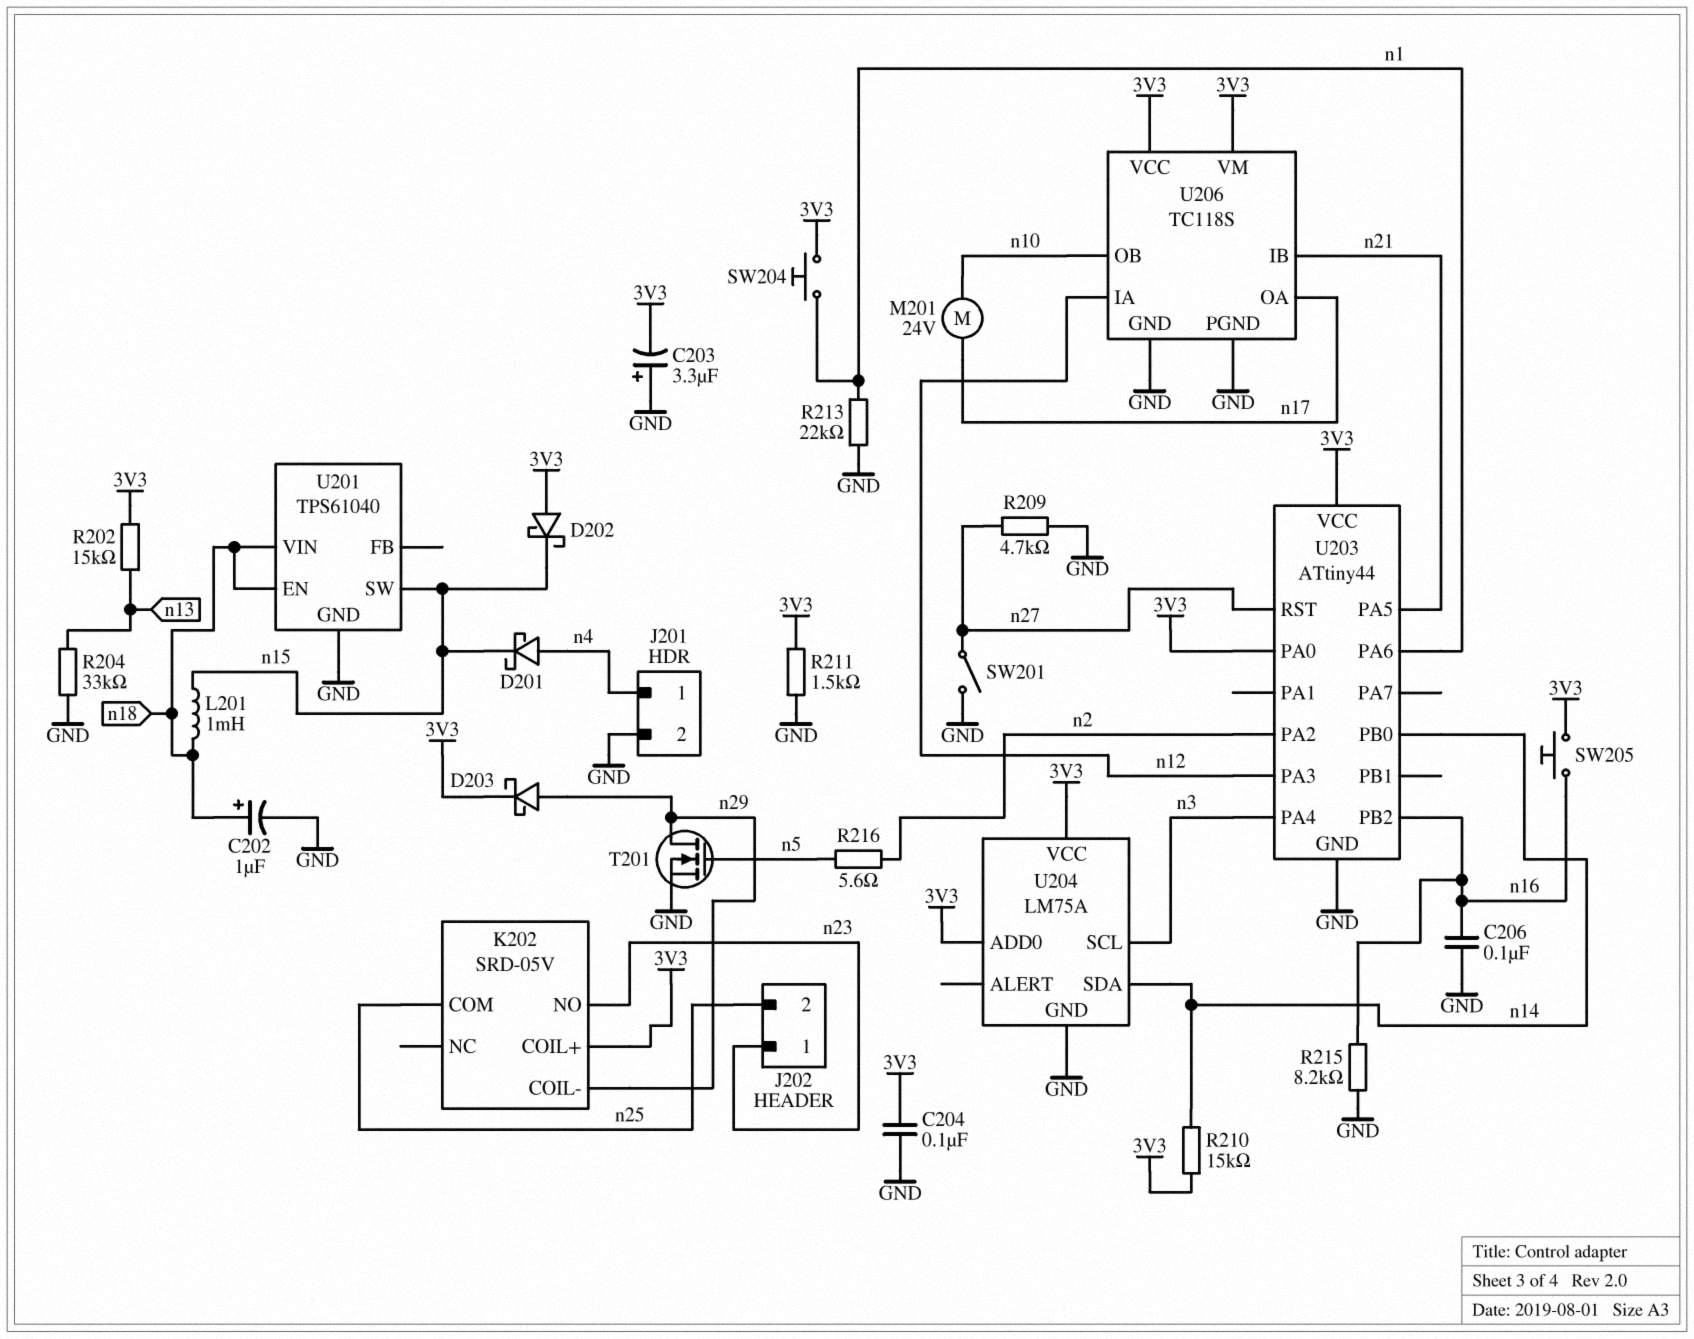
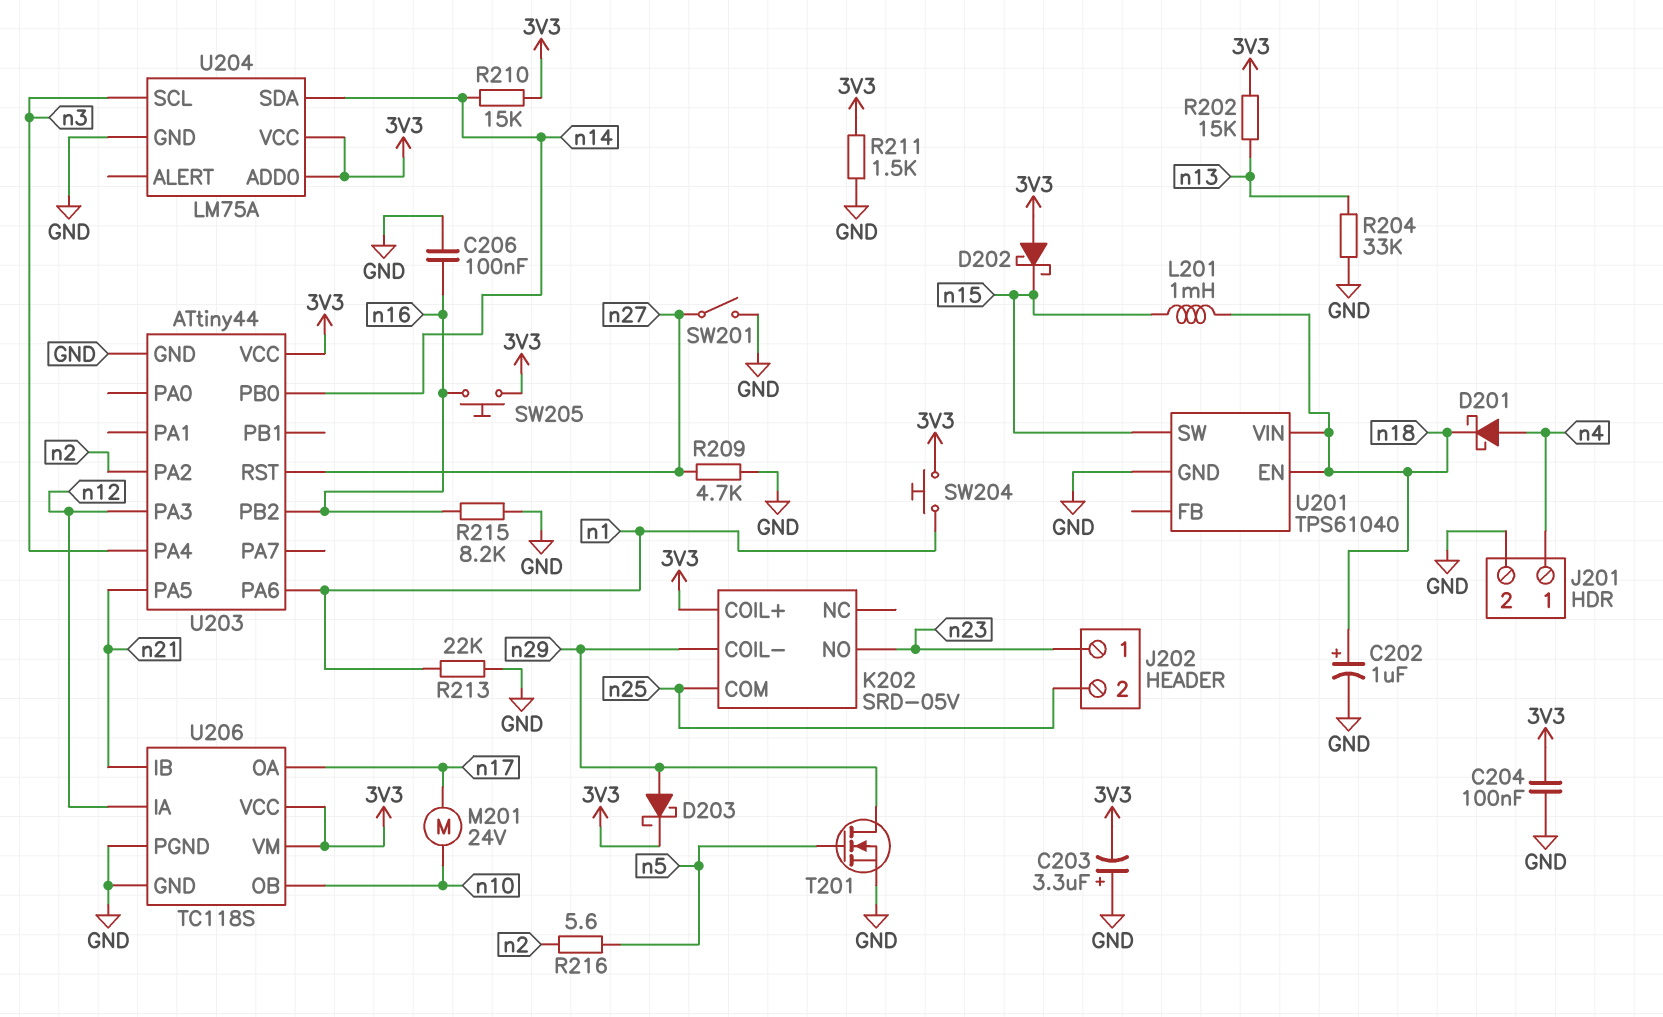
D201: schottky (A n4, K n15) -> schottky (A n4, K n18)
U203 pin PA0: 3V3 -> none

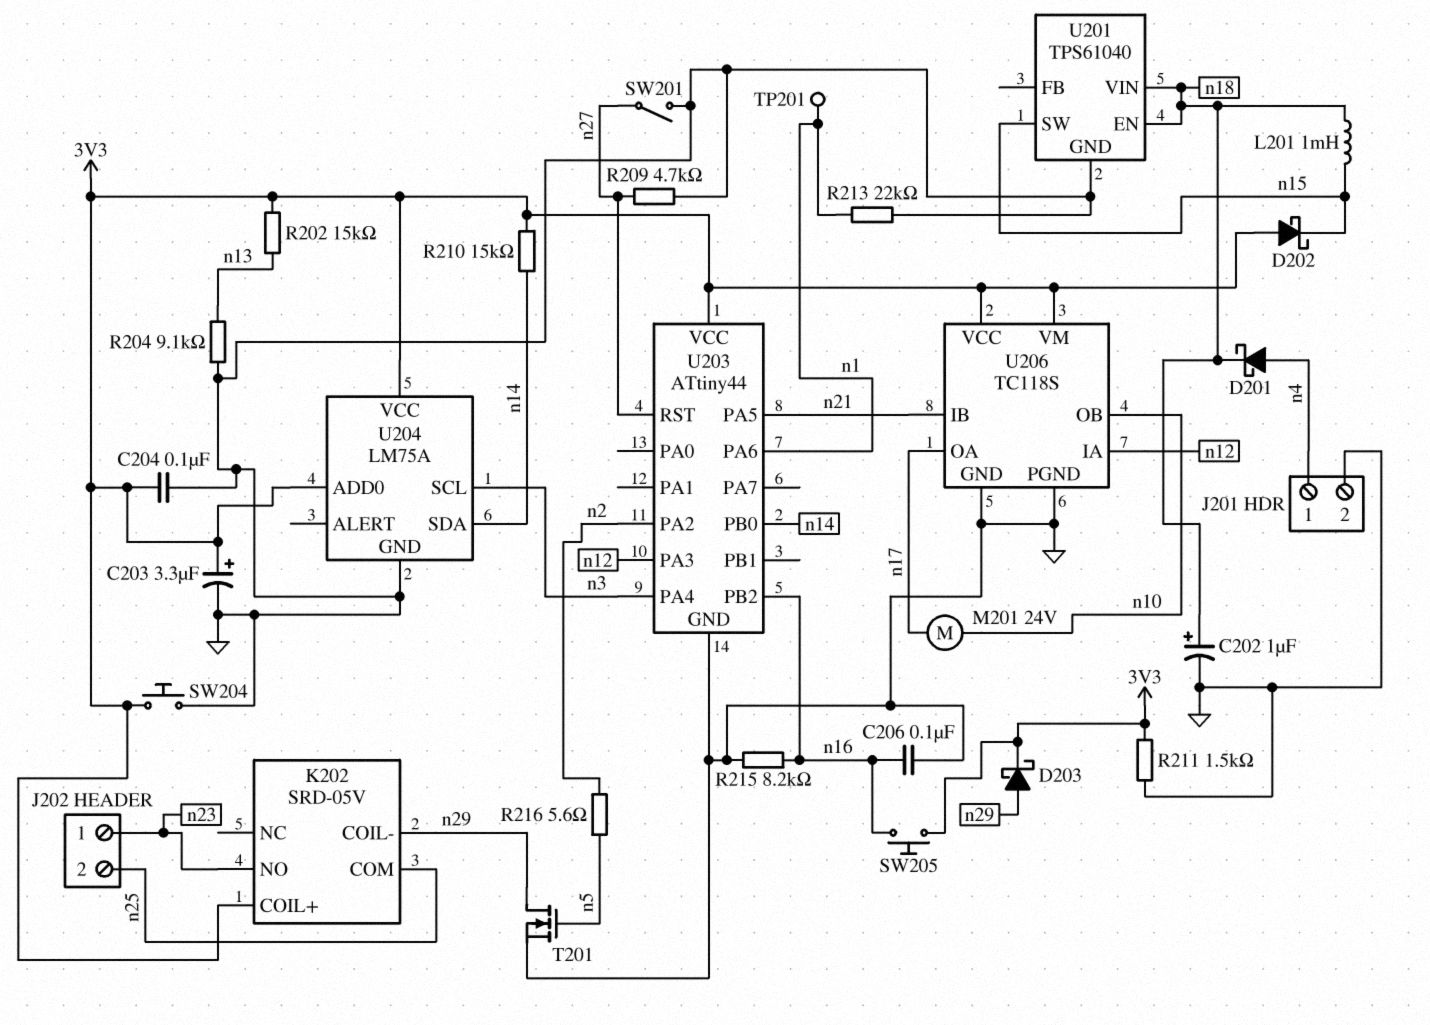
C203: 3.3uF (plus GND, minus 3V3) -> 3.3uF (plus 3V3, minus GND)
R204: 33k (GND, n13) -> 9.1k (GND, n13)
SW204: button (3V3, n1) -> button (3V3, GND)
TP201: none -> test point (n1)

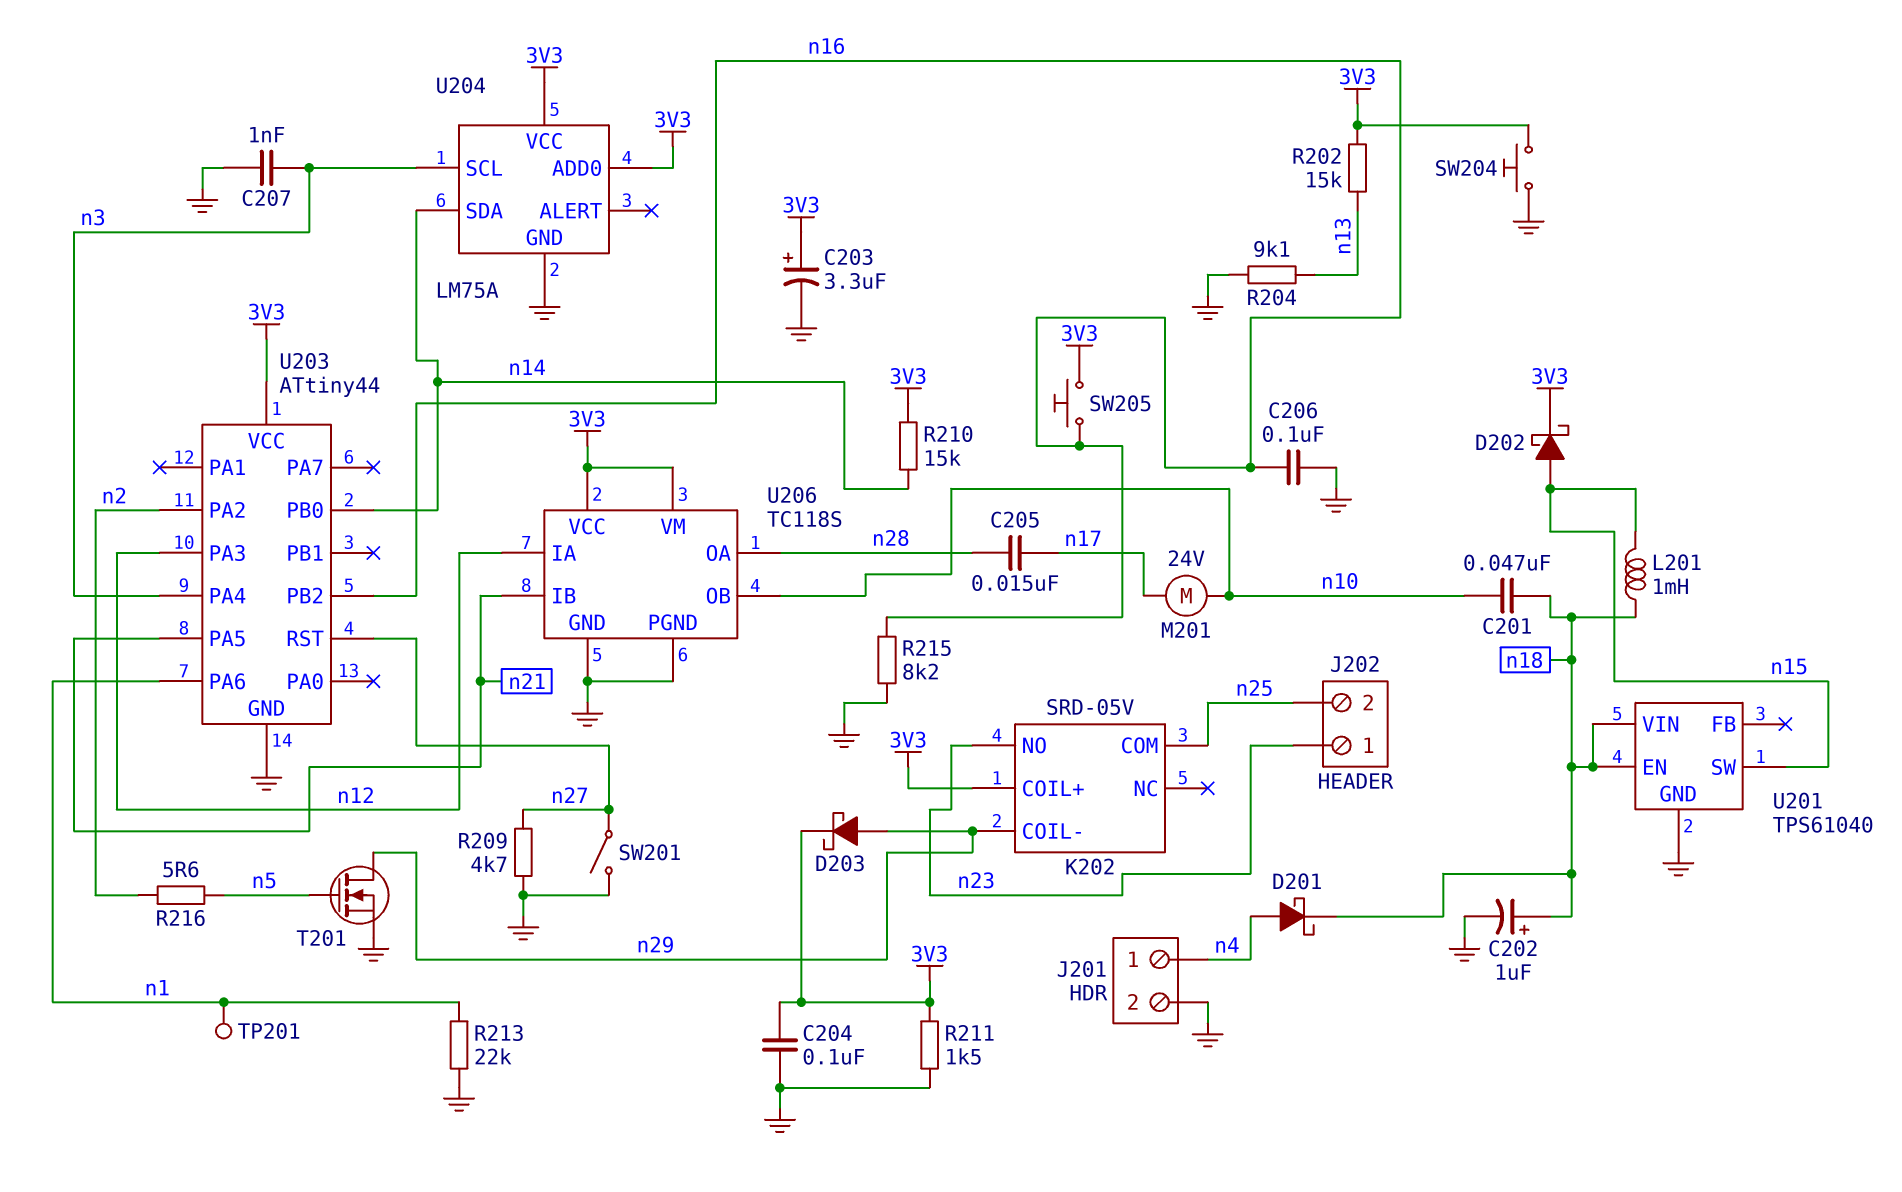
C201: none -> 47nF (n10, n18)
C205: none -> 15nF (n17, n28)
C207: none -> 1nF (GND, n3)
D202: schottky (A 3V3, K n15) -> schottky (A n15, K 3V3)
U206 pin OA: n17 -> n28

